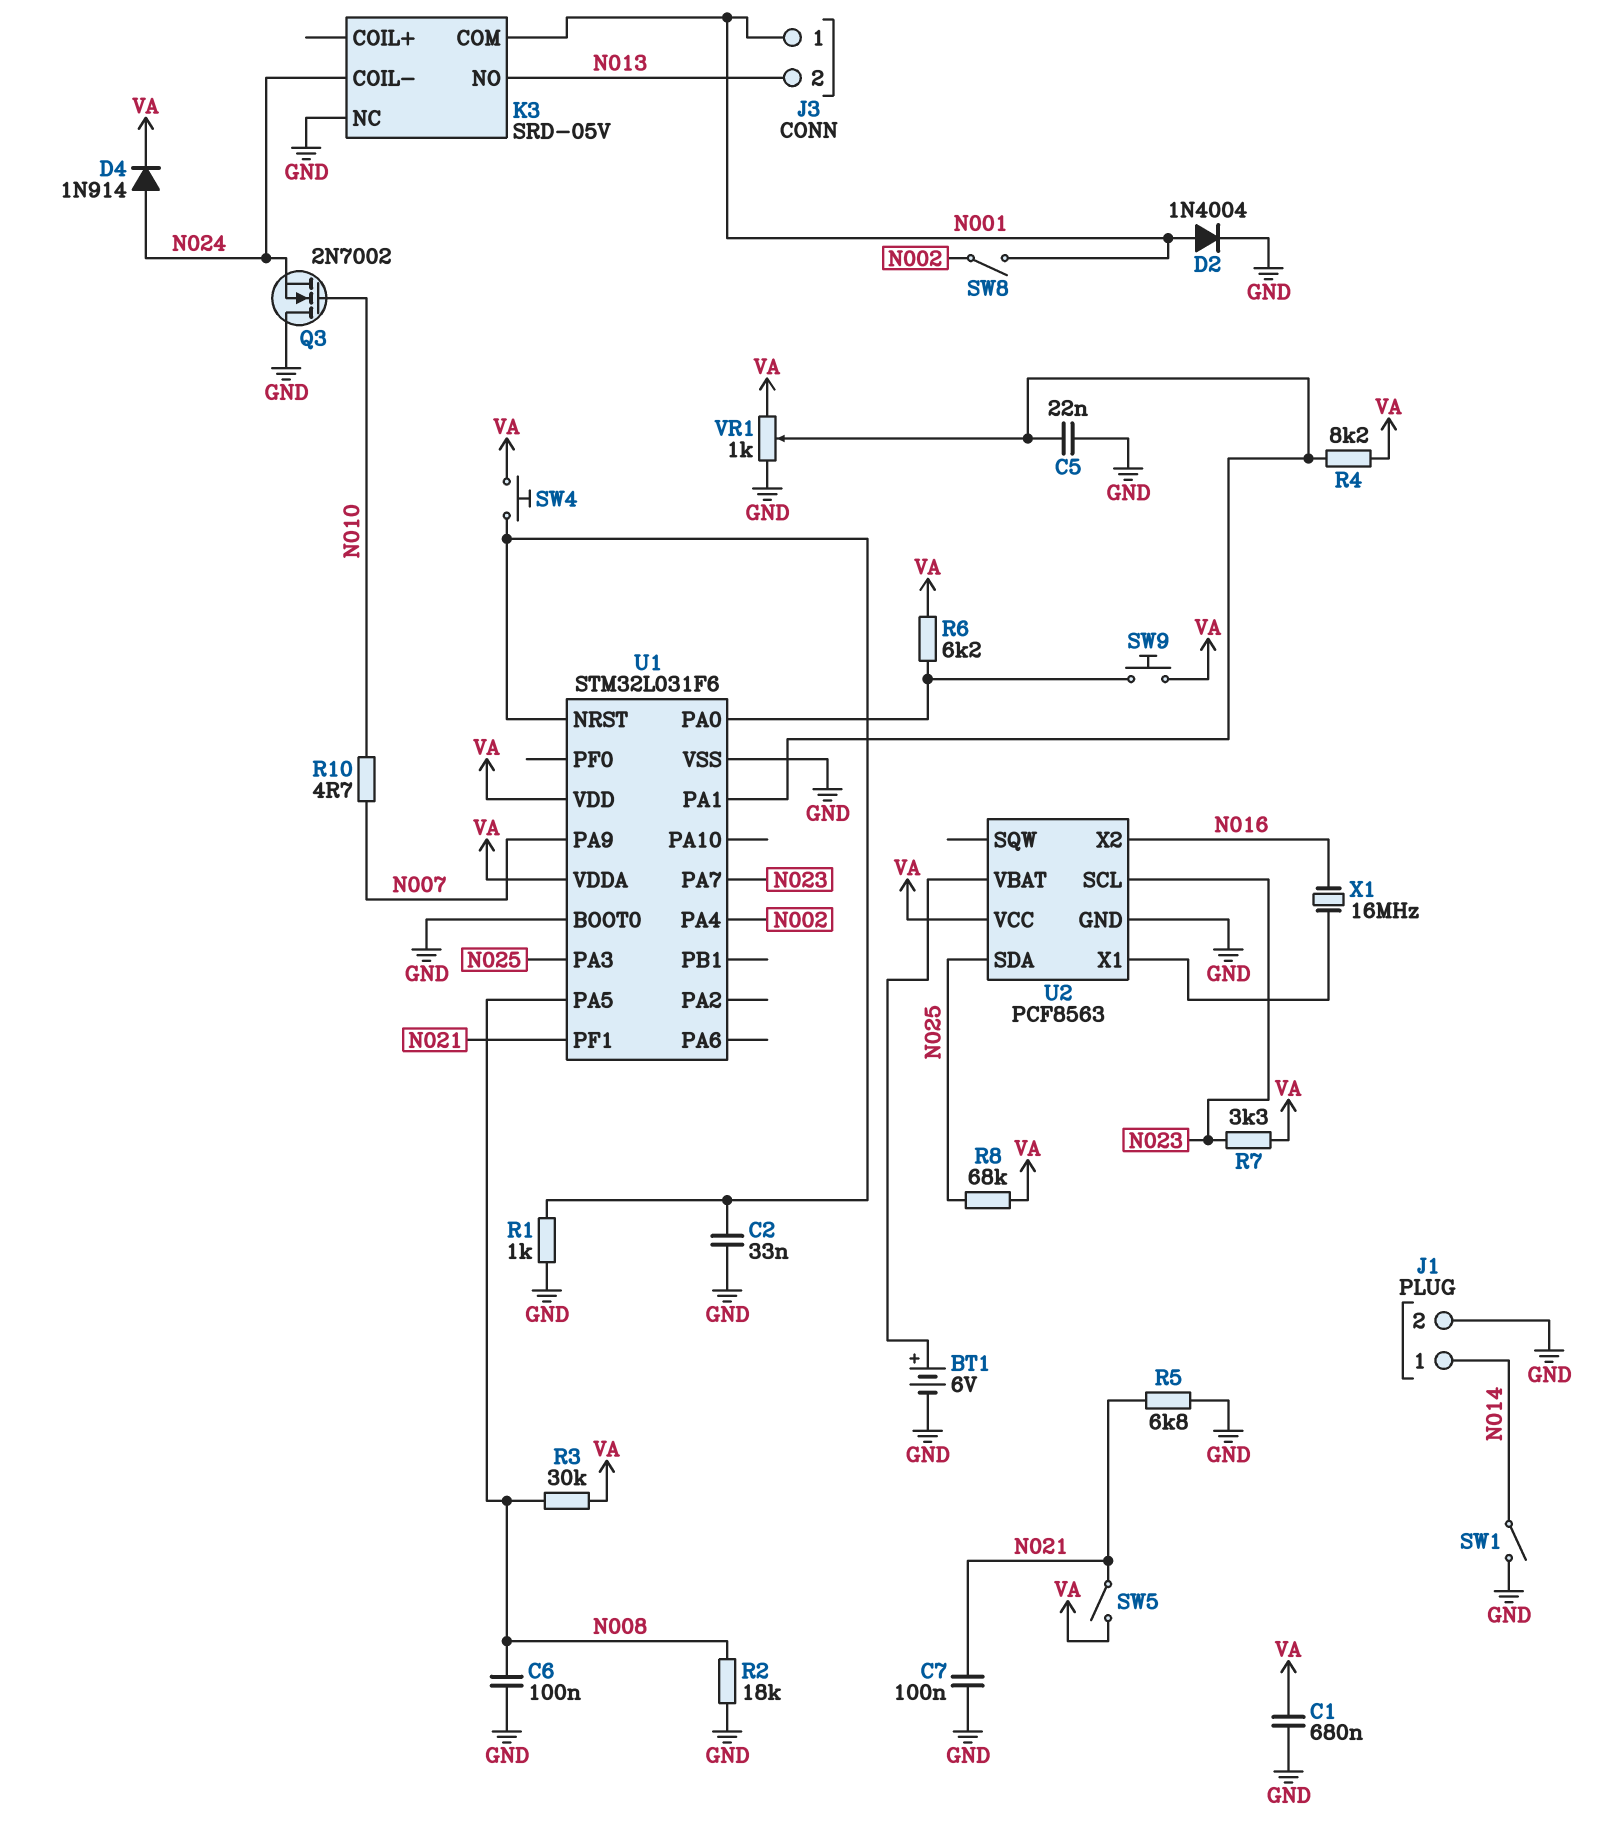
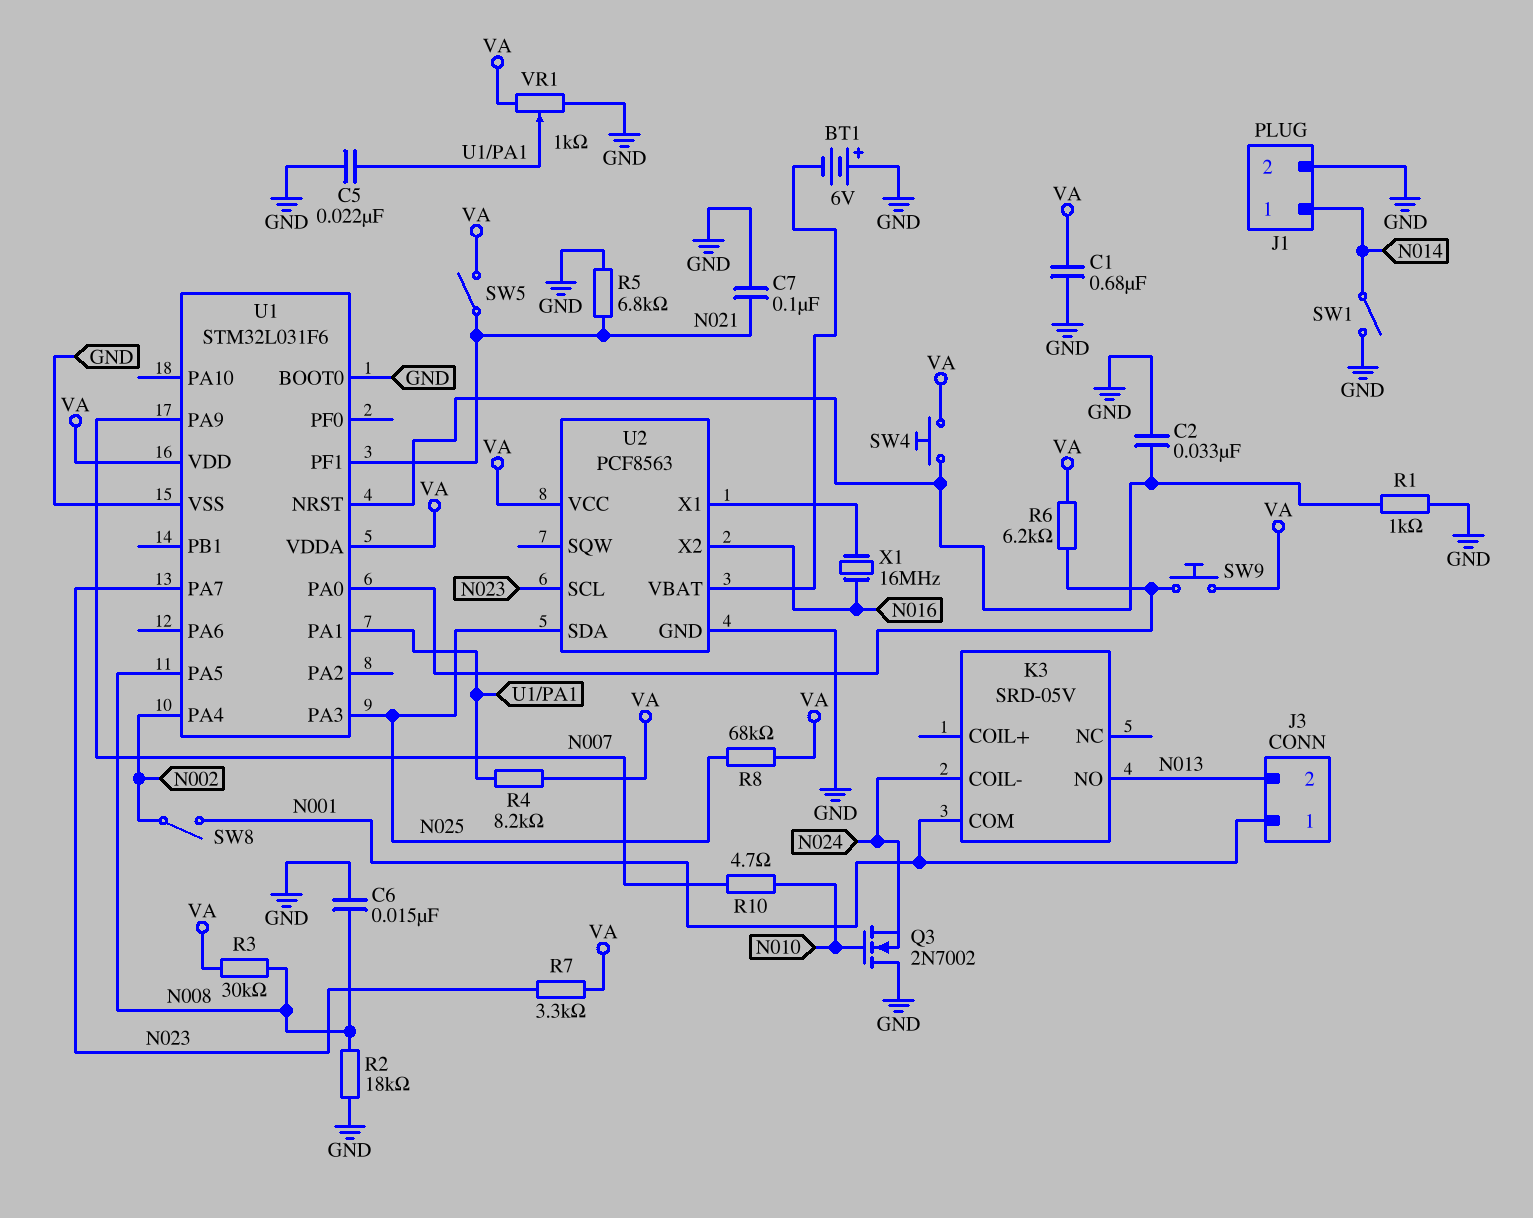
BT1: 6V (plus U2/VBAT, minus GND) -> 6V (plus GND, minus U2/VBAT)
C6: 100nF (GND, N008) -> 15nF (GND, N008)
D2: diode 1N4004 (A N001, K GND) -> none
D4: diode 1N914 (A N024, K VA) -> none
K3 pin NC: GND -> none

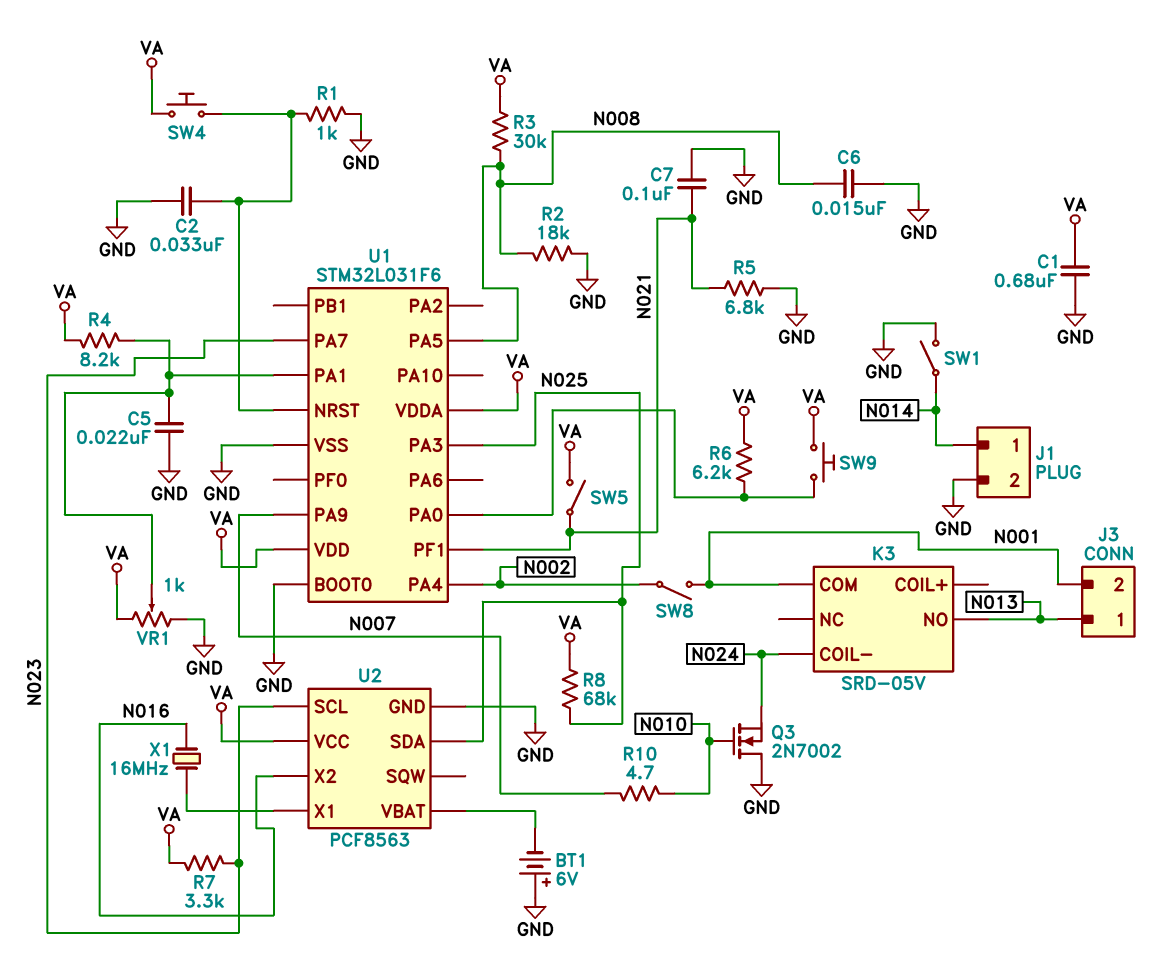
J3 pin 1: N001 -> N013
J3 pin 2: N013 -> N001

